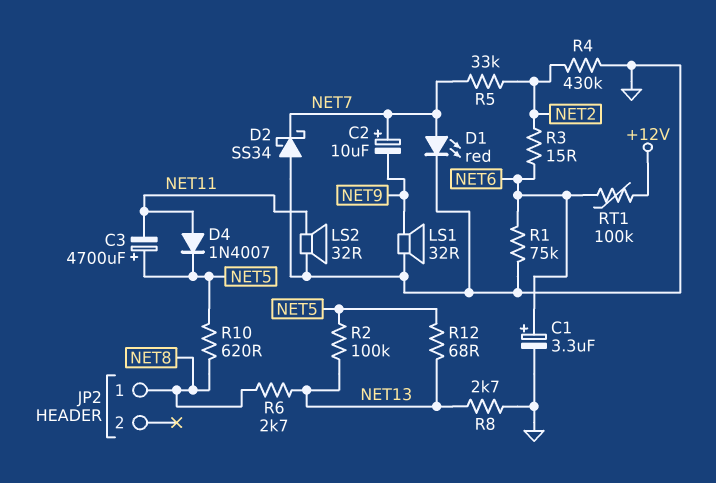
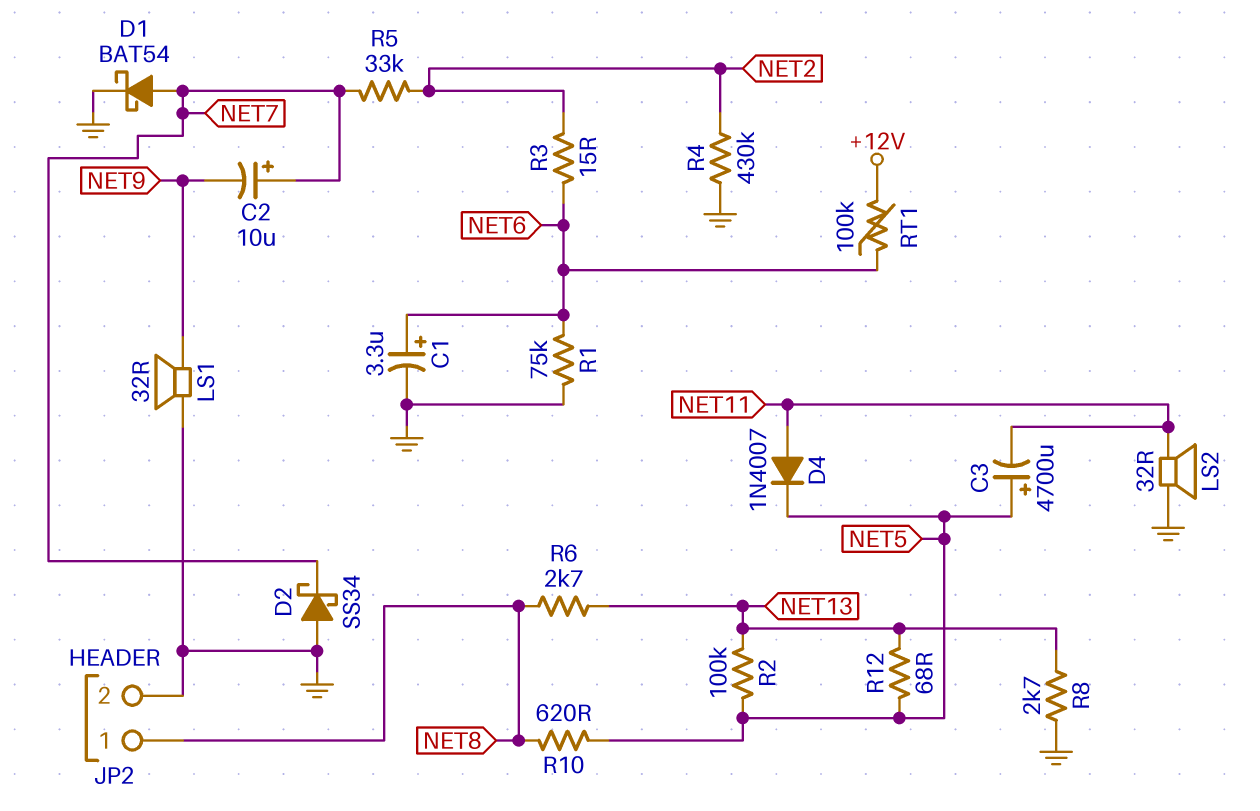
D1: LED red (A NET7, K GND) -> schottky BAT54 (A NET7, K GND)
JP2 pin 2: none -> GND

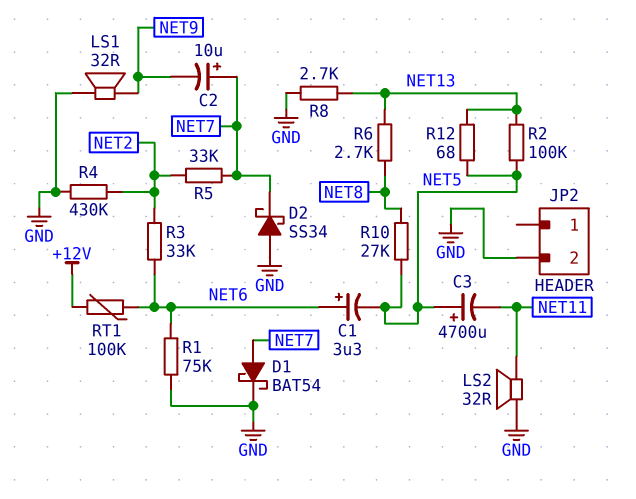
C1: 3.3uF (plus NET6, minus GND) -> 3.3uF (plus NET6, minus NET5)
D4: diode 1N4007 (A NET11, K NET5) -> none
JP2 pin 1: NET8 -> none
R3: 15 (NET2, NET6) -> 33k (NET2, NET6)
R10: 620 (NET5, NET8) -> 27k (NET5, NET8)

